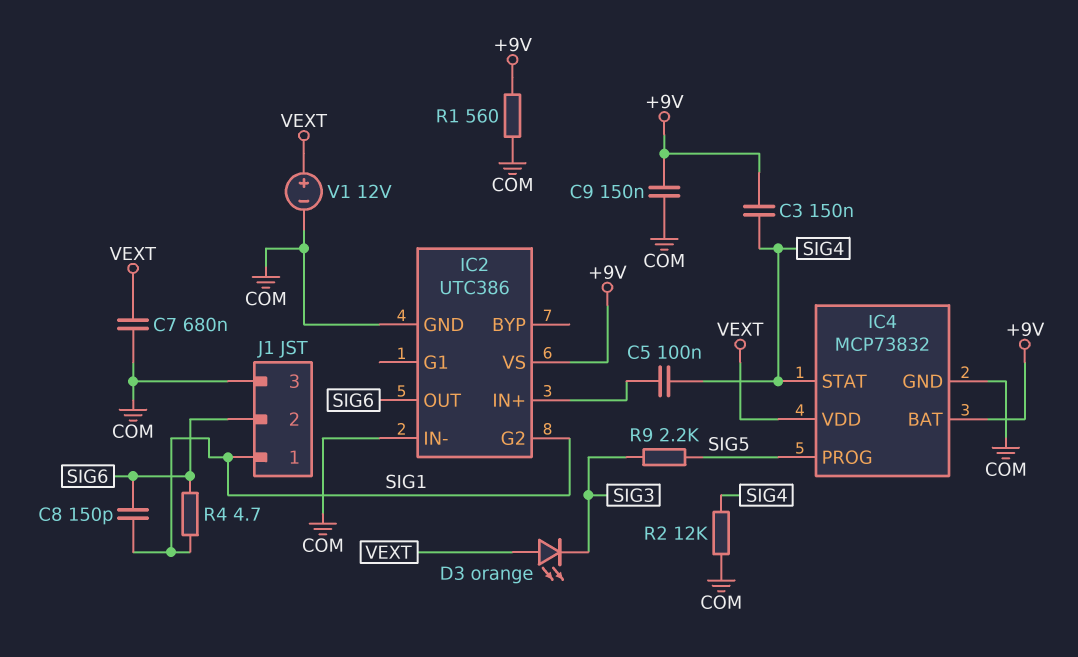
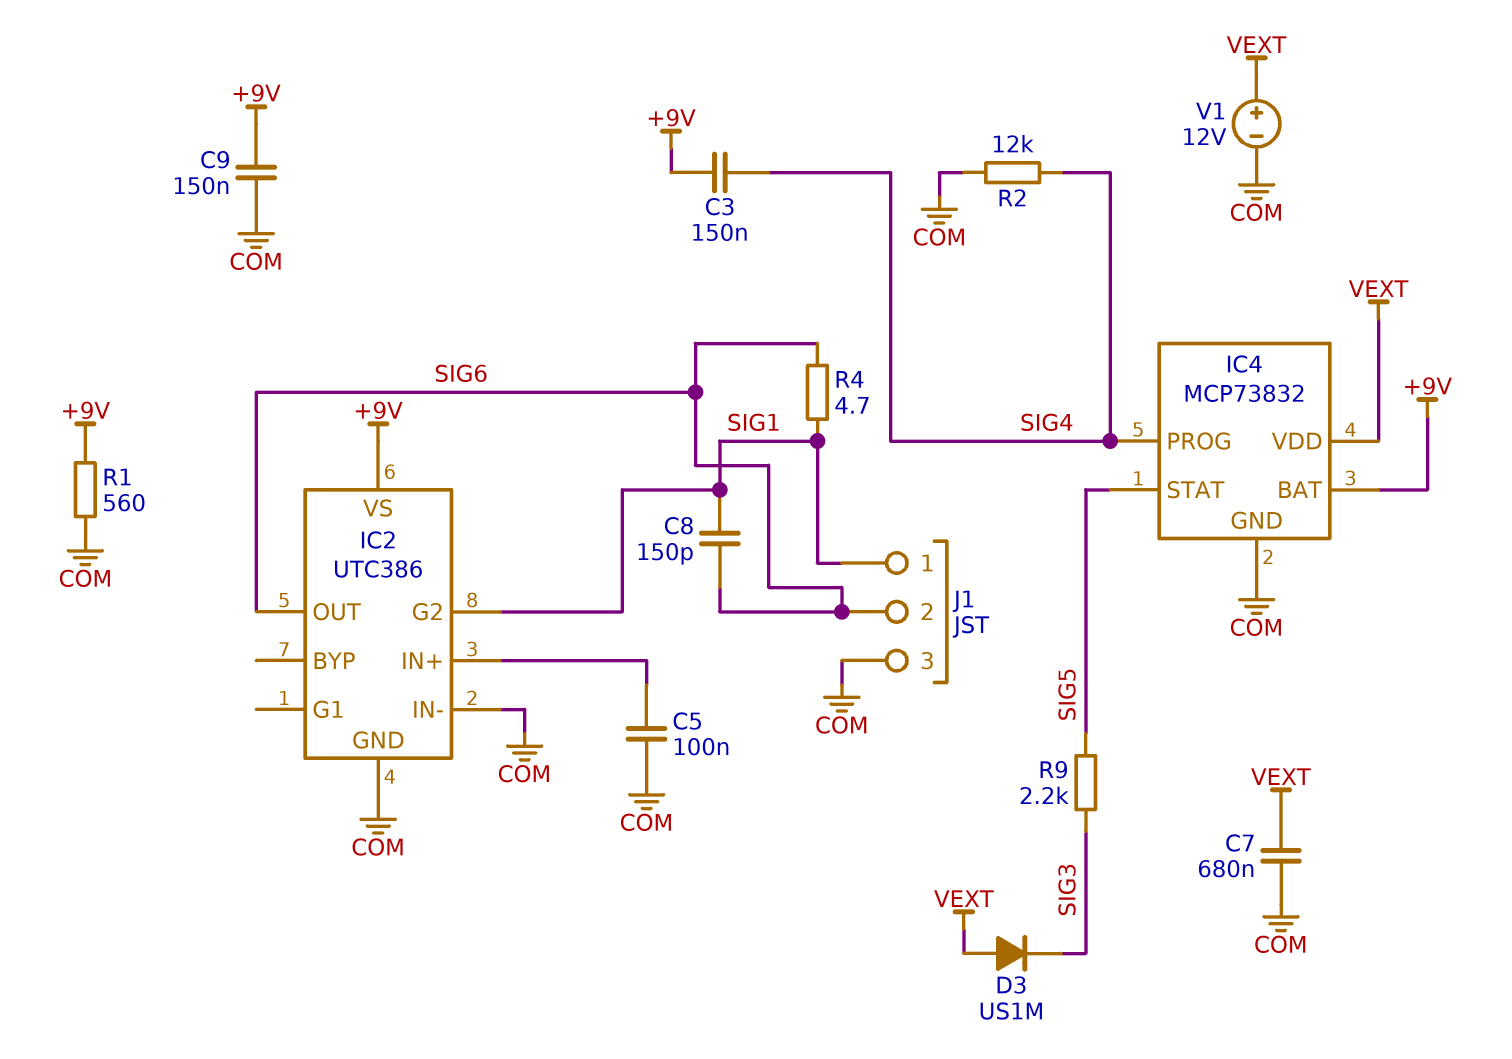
C5: 100nF (IC2/IN+, SIG4) -> 100nF (COM, IC2/IN+)
D3: LED orange (A VEXT, K SIG3) -> diode US1M (A VEXT, K SIG3)
IC4 pin PROG: SIG5 -> SIG4
IC4 pin STAT: SIG4 -> SIG5

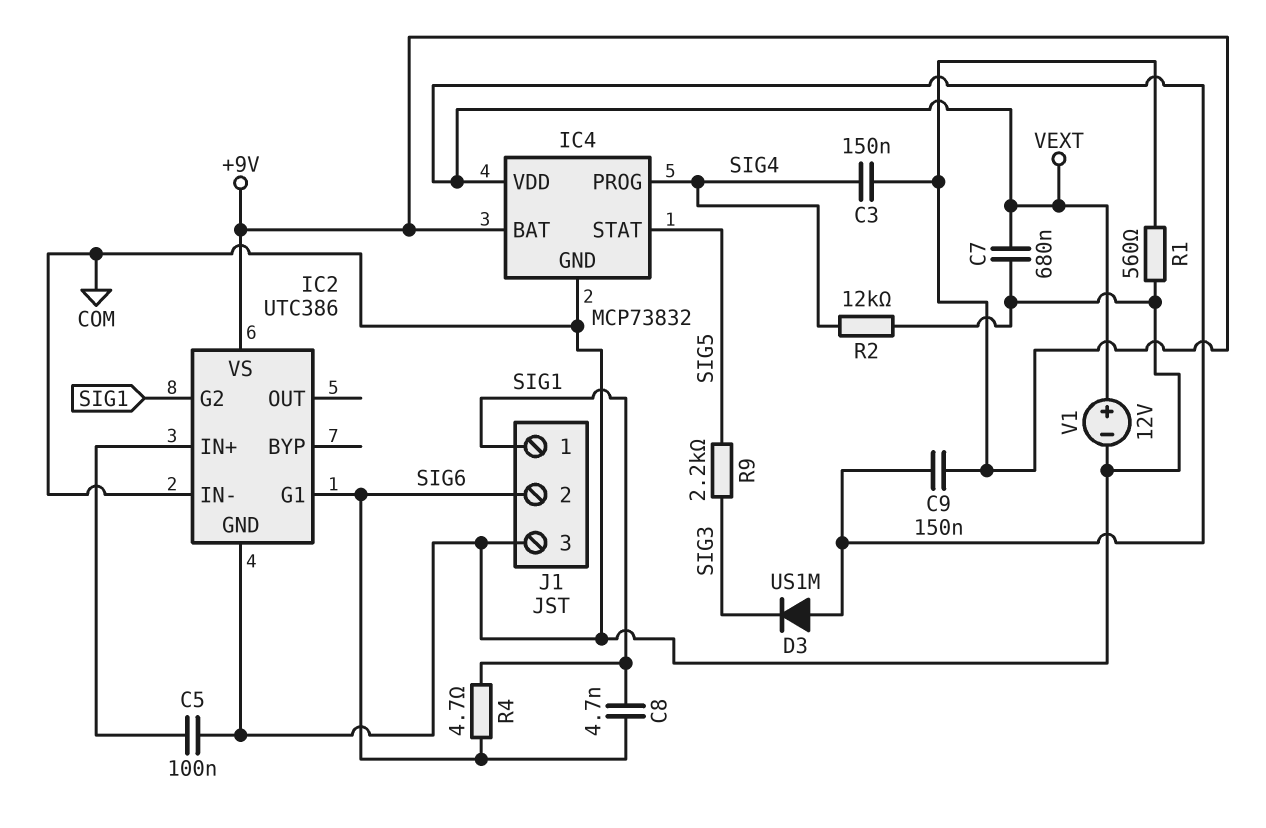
C8: 150pF (SIG1, SIG6) -> 4.7nF (SIG1, SIG6)
C9: 150nF (+9V, COM) -> 150nF (+9V, VEXT)
IC2 pin G1: none -> SIG6
IC2 pin OUT: SIG6 -> none

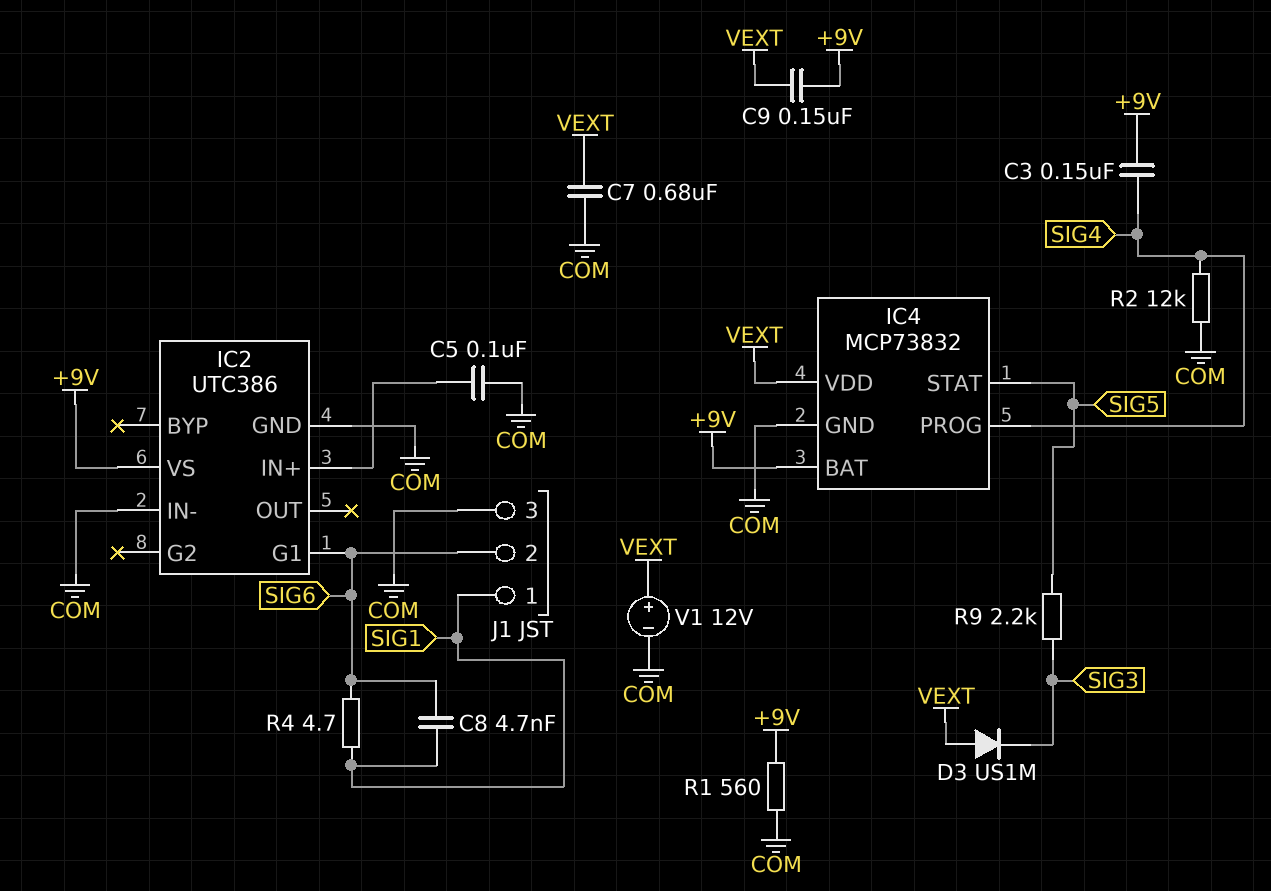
IC2 pin G2: SIG1 -> none

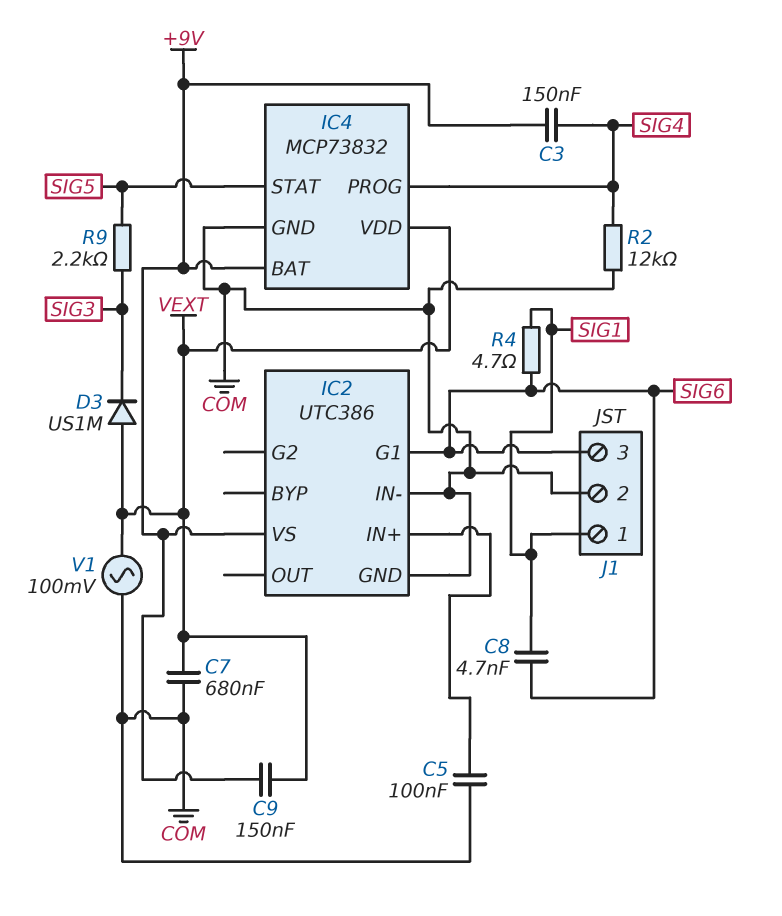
J1 pin 2: SIG6 -> COM
J1 pin 3: COM -> SIG6
R1: 560 (+9V, COM) -> none
V1: 12V (plus VEXT, minus COM) -> AC 100mV (COM, VEXT)

